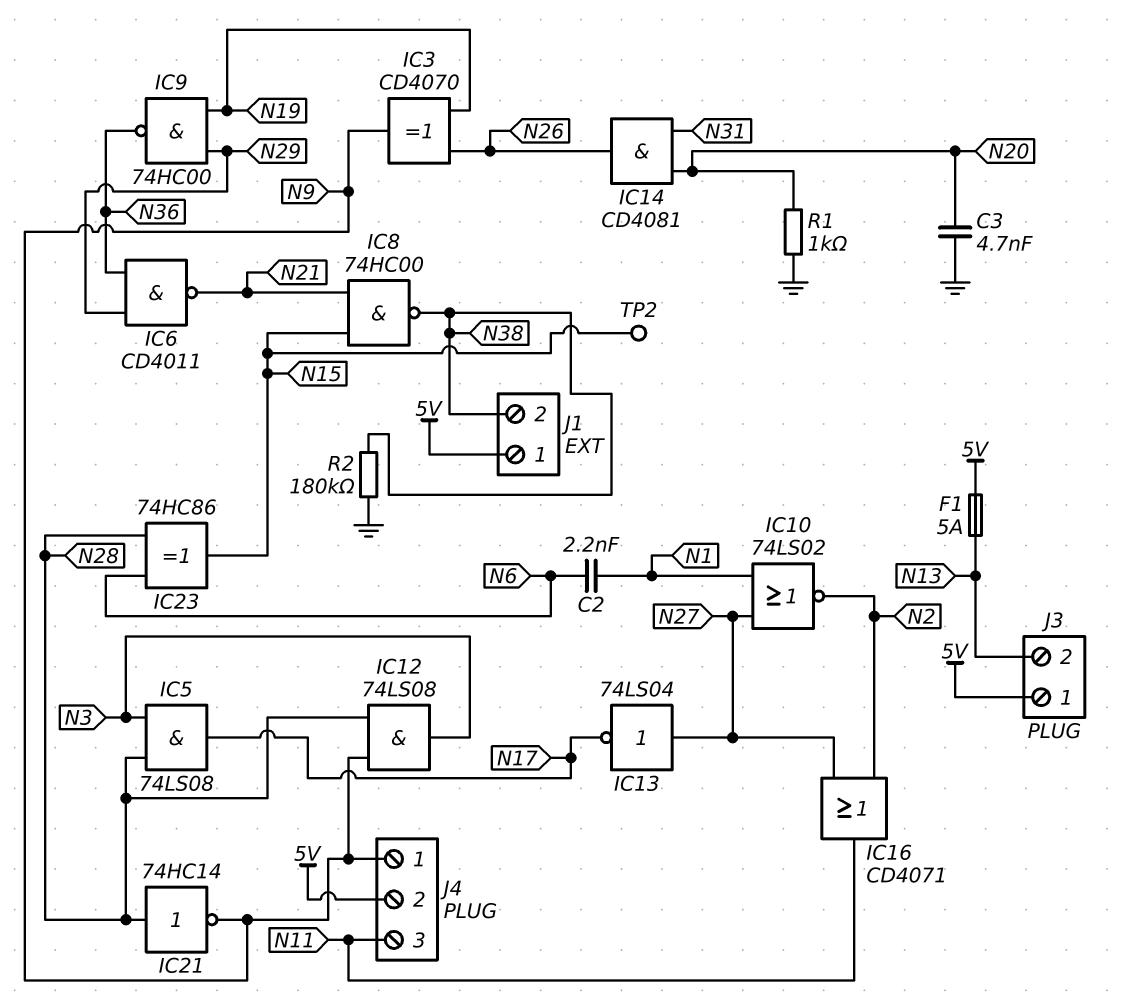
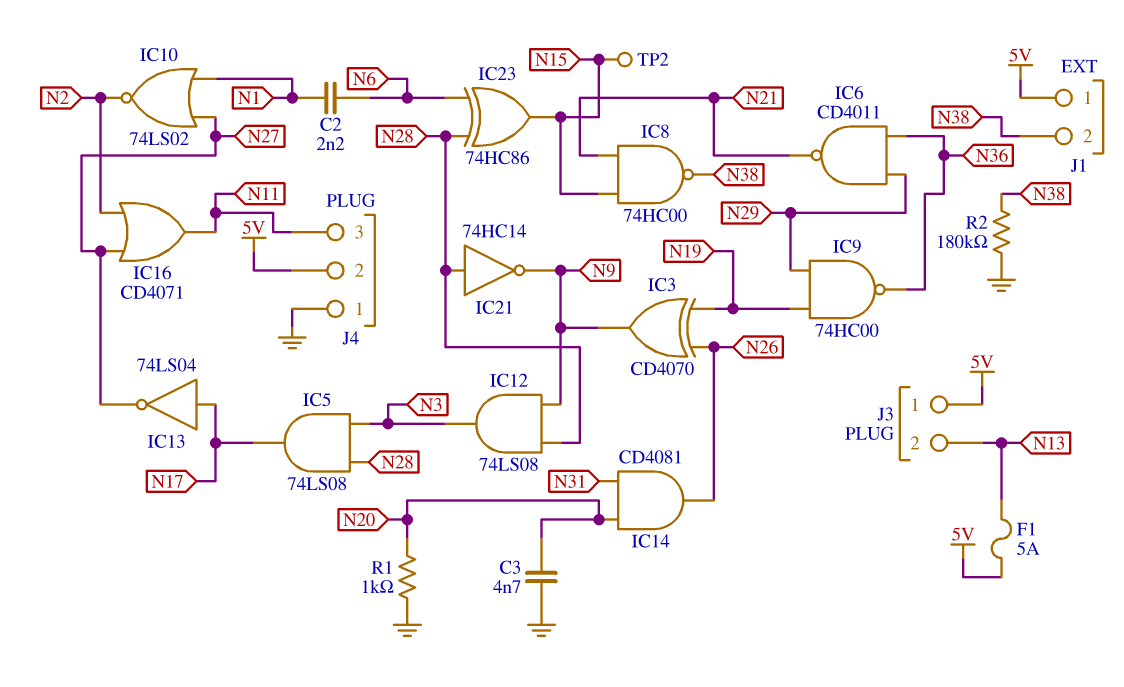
IC13: NOT 74LS04 (in N27, out N17) -> NOT 74LS04 (in N17, out N27)
J4 pin 1: N9 -> GND

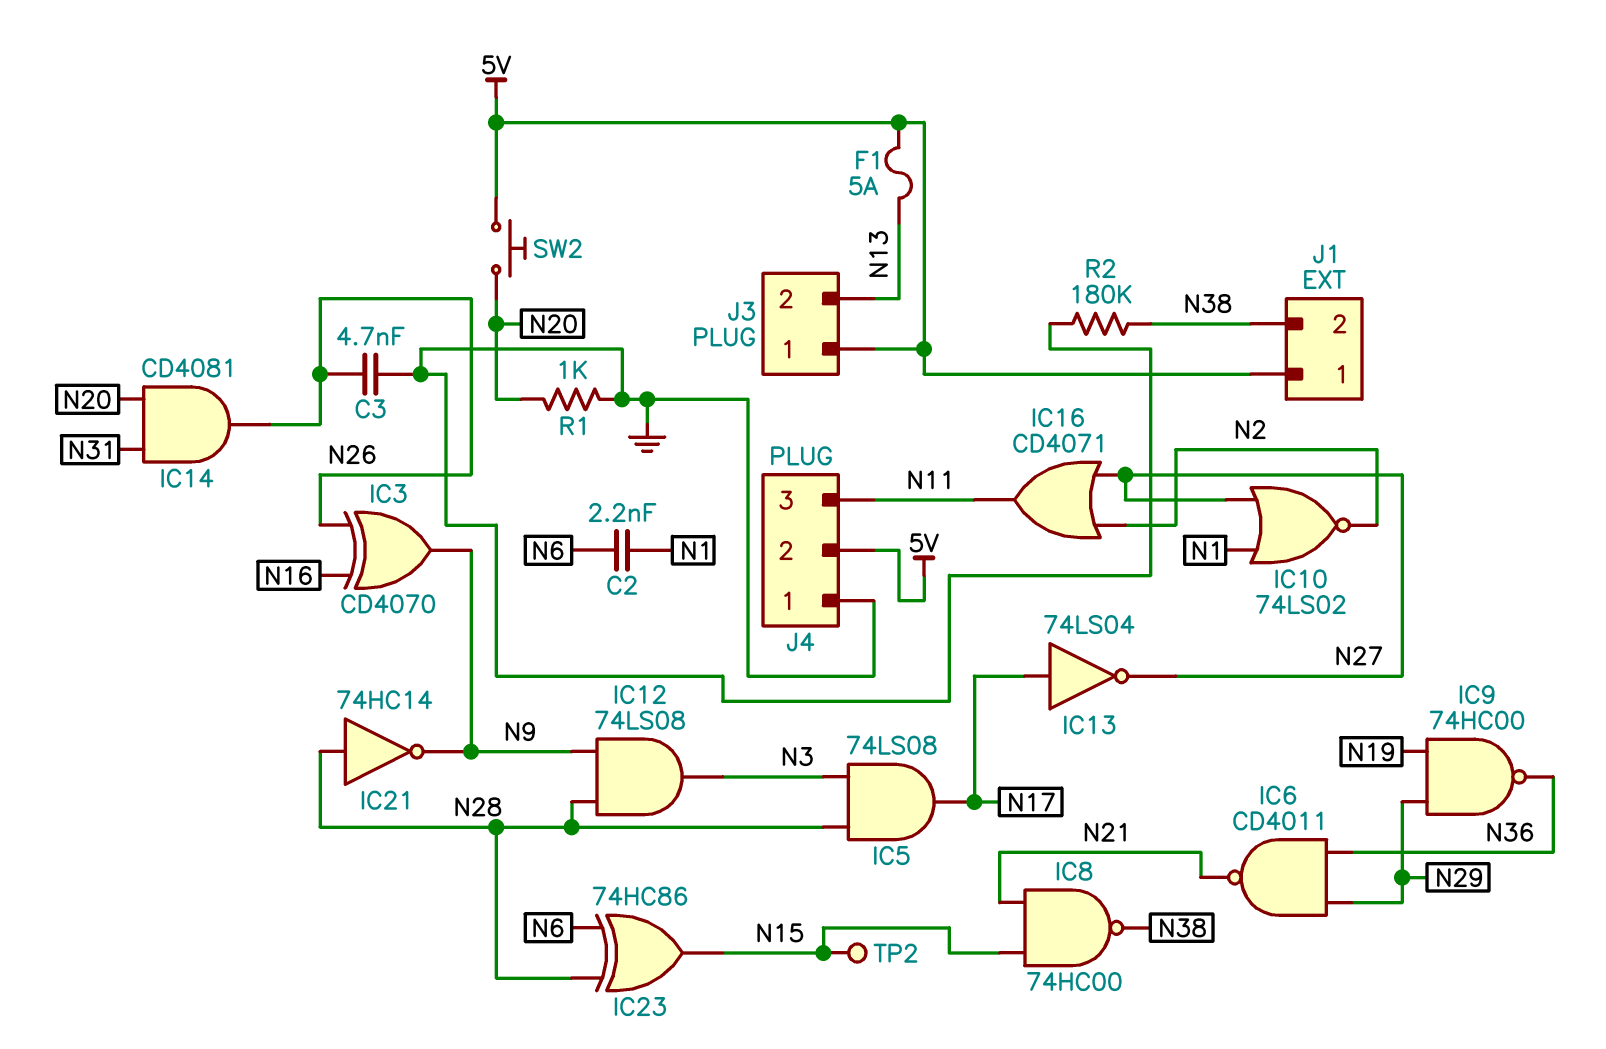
C3: 4.7nF (GND, N20) -> 4.7nF (GND, N26)
IC3: XOR CD4070 (in N19, in N26, out N9) -> XOR CD4070 (in N16, in N26, out N9)
SW2: none -> button (5V, N20)

